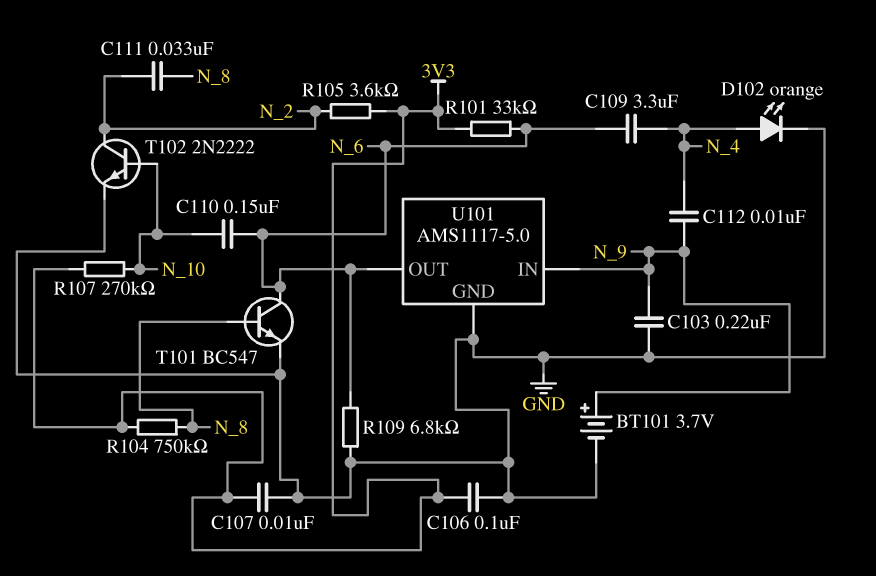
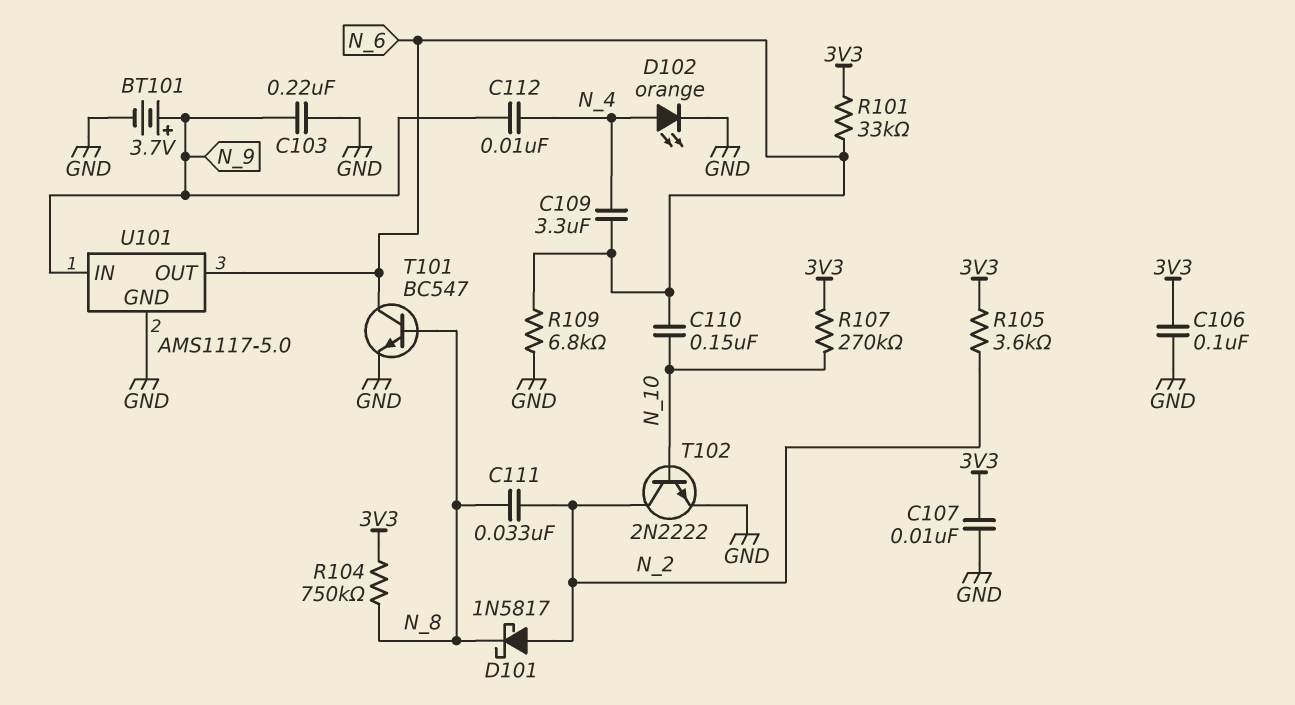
D101: none -> schottky 1N5817 (A N_2, K N_8)

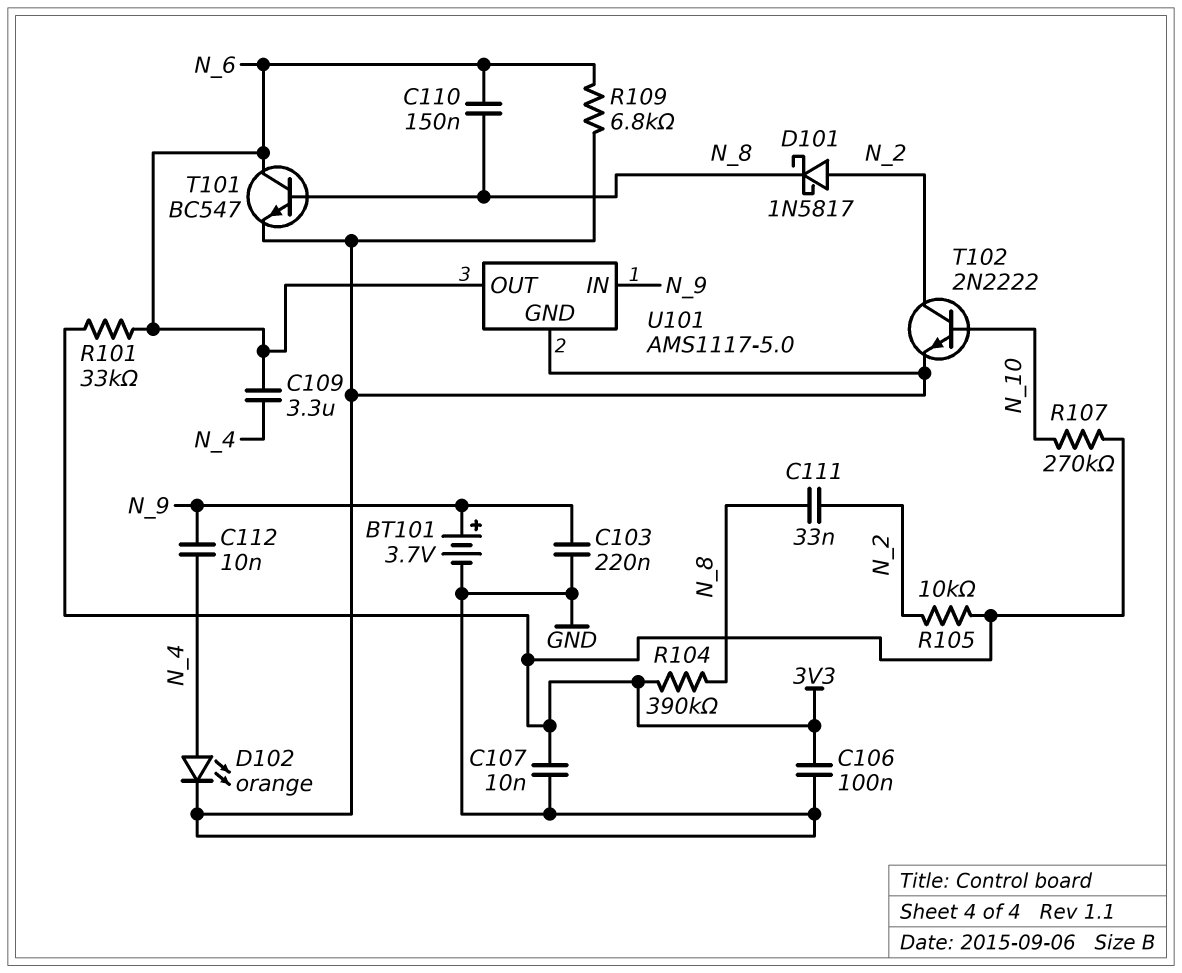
C110: 150nF (N_6, N_10) -> 150nF (N_6, N_8)
R104: 750k (3V3, N_8) -> 390k (3V3, N_8)
R105: 3.6k (3V3, N_2) -> 10k (3V3, N_2)

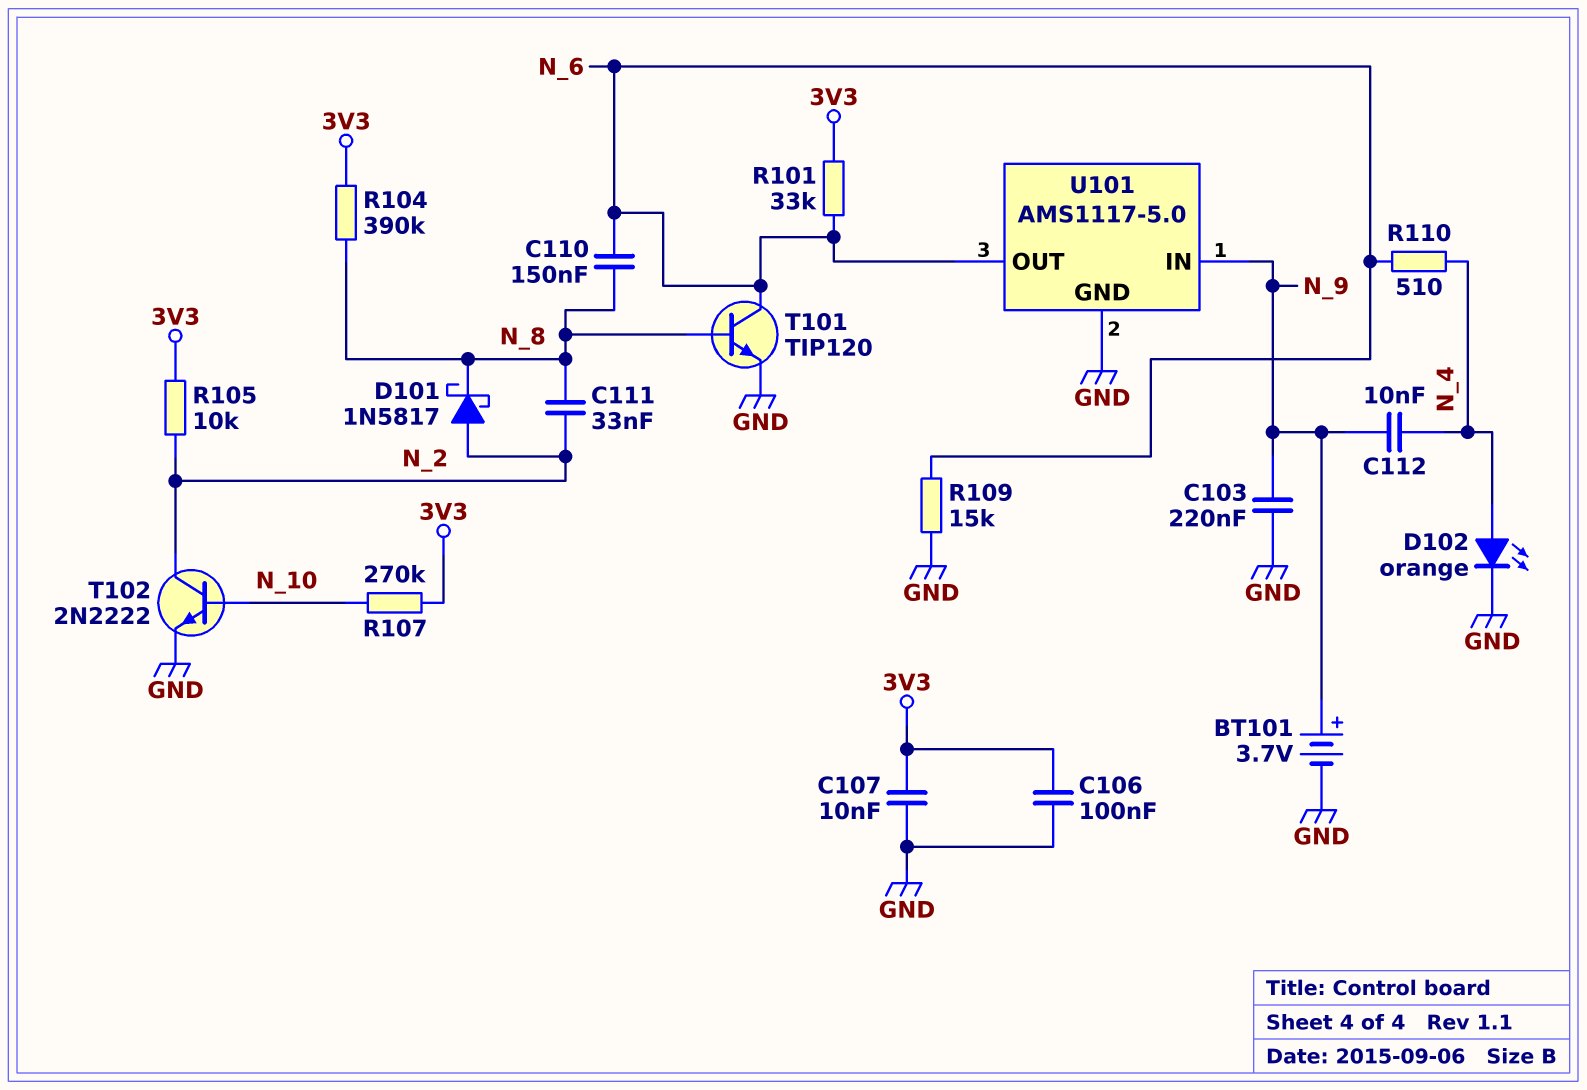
C109: 3.3uF (N_4, N_6) -> none
R109: 6.8k (GND, N_6) -> 15k (GND, N_6)
R110: none -> 510 (N_4, N_6)
T101: NPN BC547 (B N_8, C N_6, E GND) -> NPN TIP120 (B N_8, C N_6, E GND)

